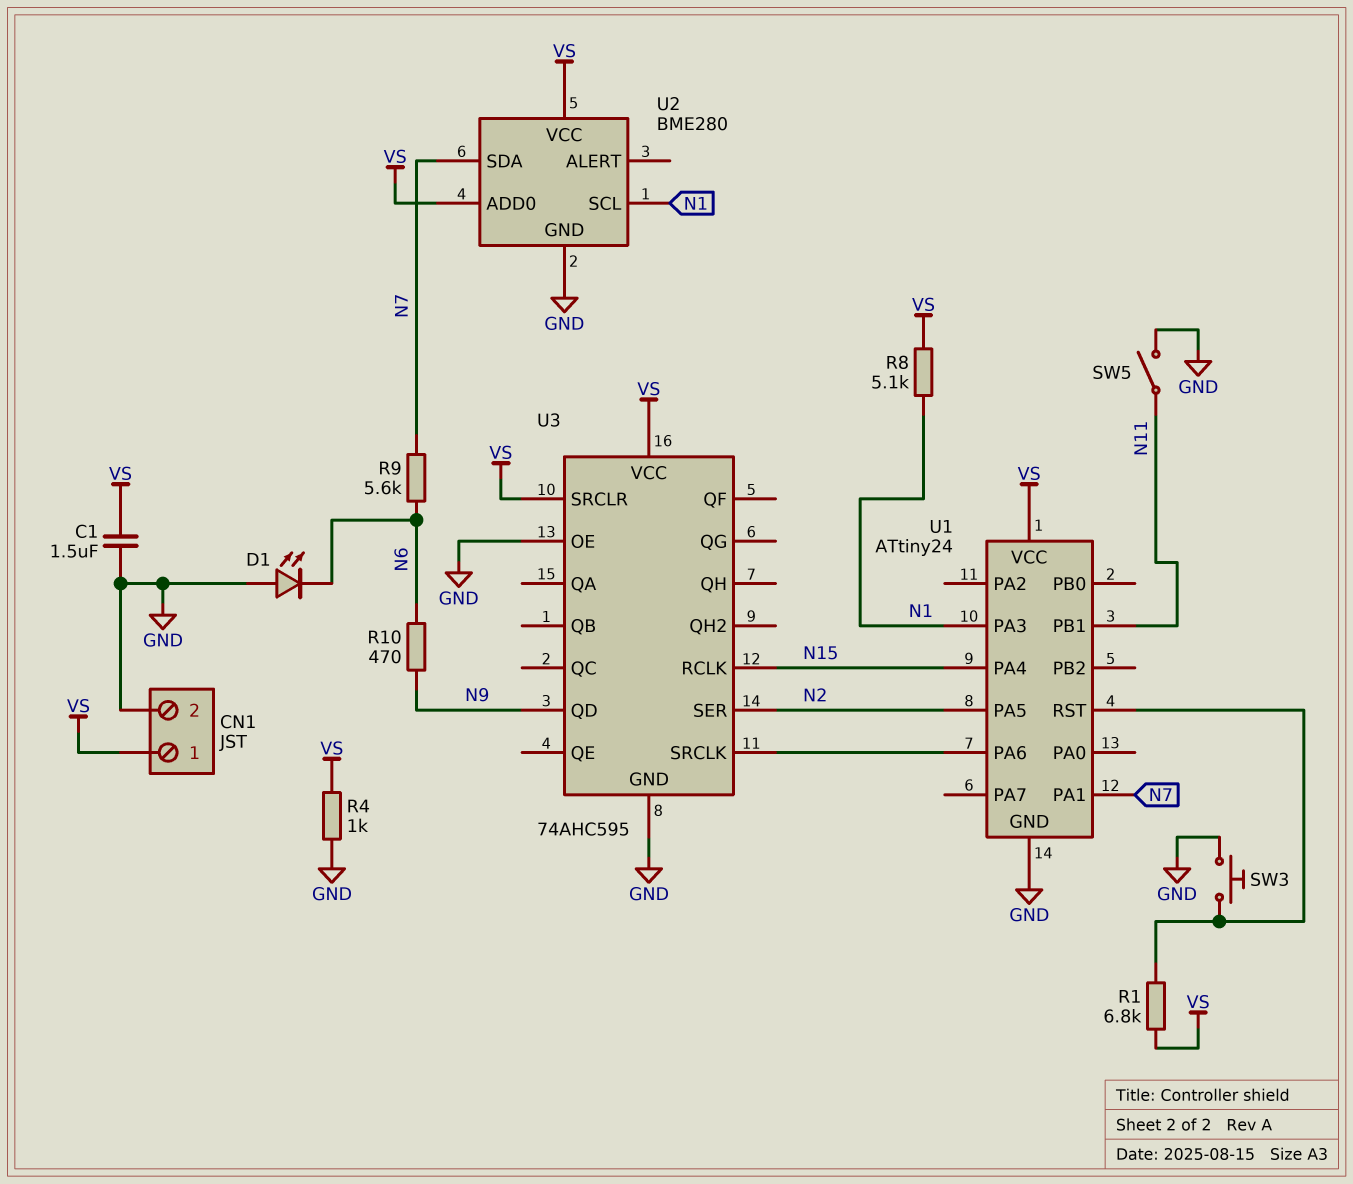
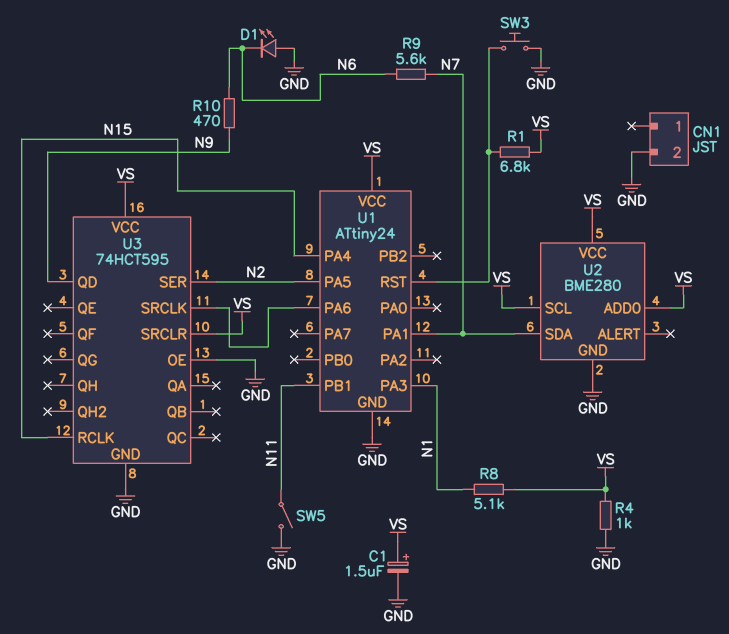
C1: 1.5uF (GND, VS) -> 1.5uF (plus VS, minus GND)
CN1 pin 1: VS -> none
U2 pin SCL: N1 -> VS
U3: 74AHC595 -> 74HCT595

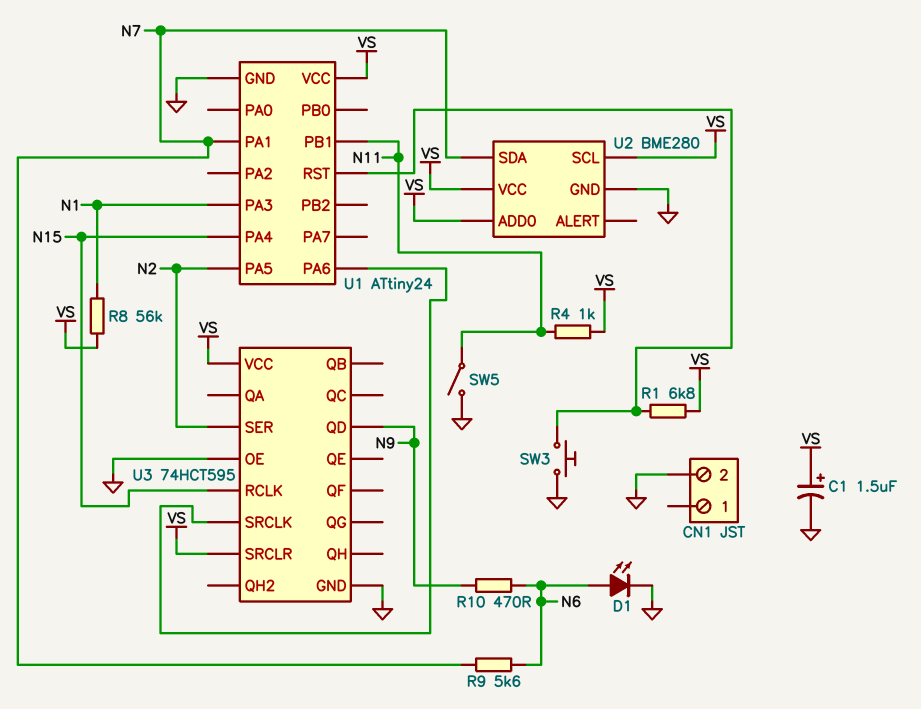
D1: LED (A GND, K N6) -> LED (A N6, K GND)
R4: 1k (GND, VS) -> 1k (N11, VS)
R8: 5.1k (N1, VS) -> 56k (N1, VS)

